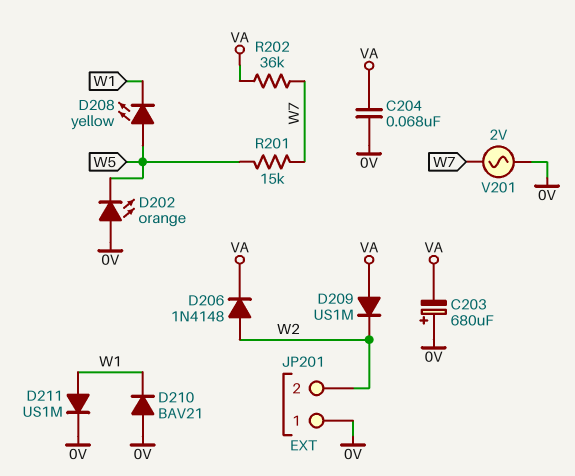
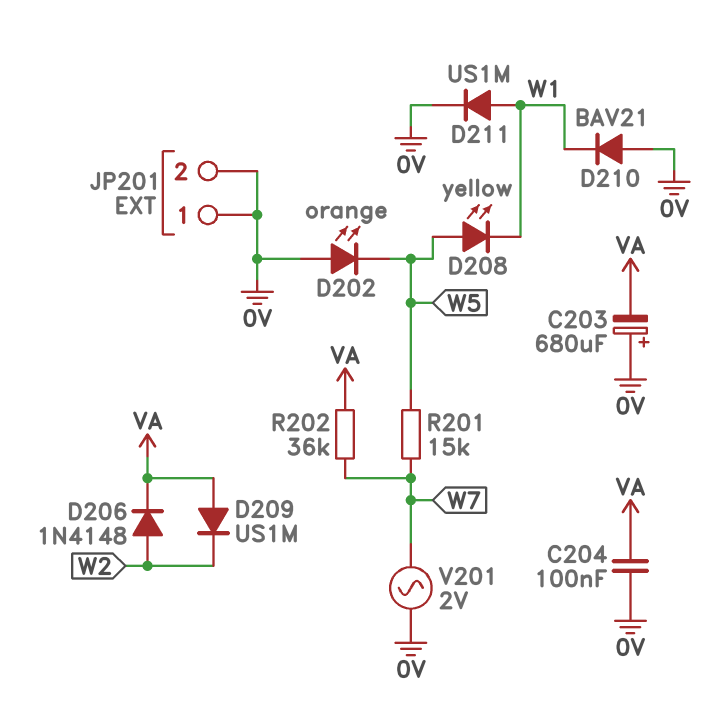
C204: 68nF (0V, VA) -> 100nF (0V, VA)
JP201 pin 2: W2 -> 0V

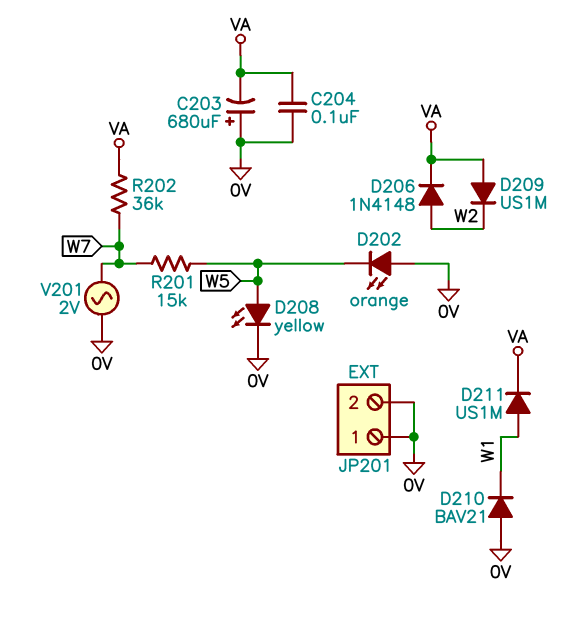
D208: LED yellow (A W5, K W1) -> LED yellow (A W5, K 0V)
D211: diode US1M (A W1, K 0V) -> diode US1M (A W1, K VA)

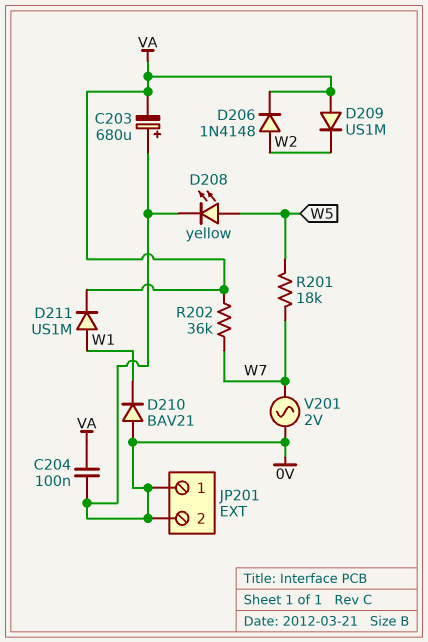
D202: LED orange (A 0V, K W5) -> none
R201: 15k (W5, W7) -> 18k (W5, W7)

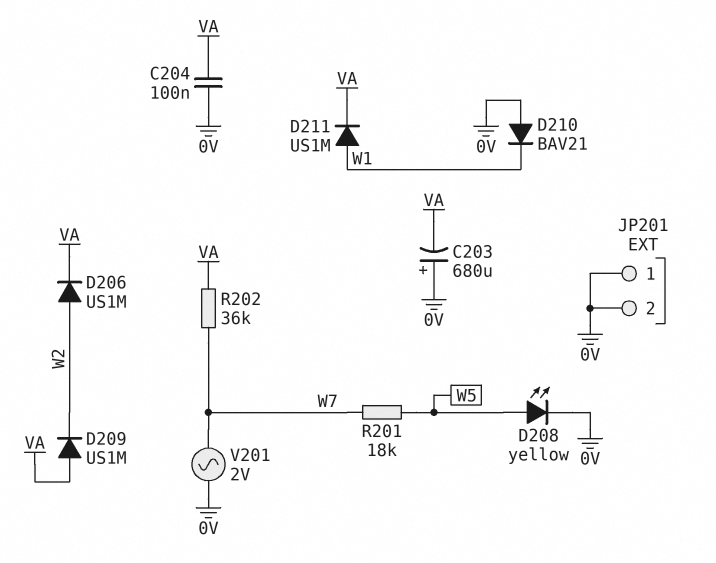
D206: diode 1N4148 (A W2, K VA) -> diode US1M (A W2, K VA)

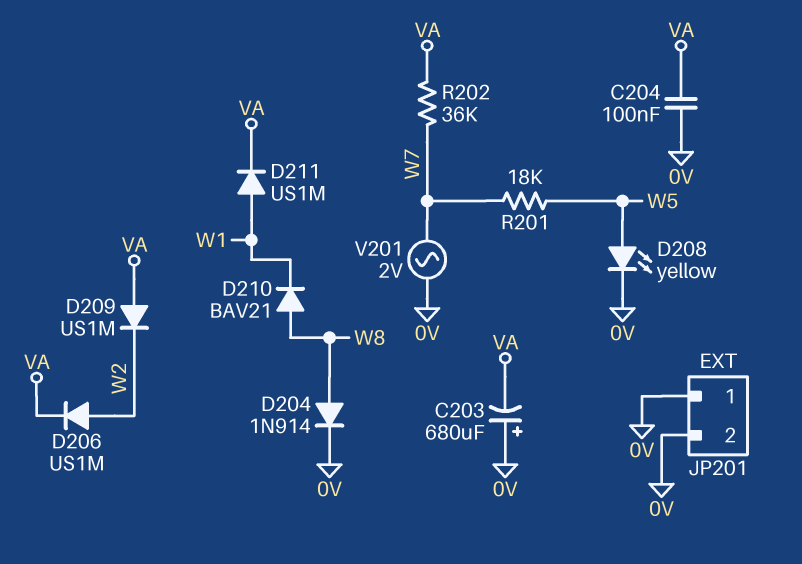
D204: none -> diode 1N914 (A W8, K 0V)
D210: diode BAV21 (A 0V, K W1) -> diode BAV21 (A W8, K W1)

